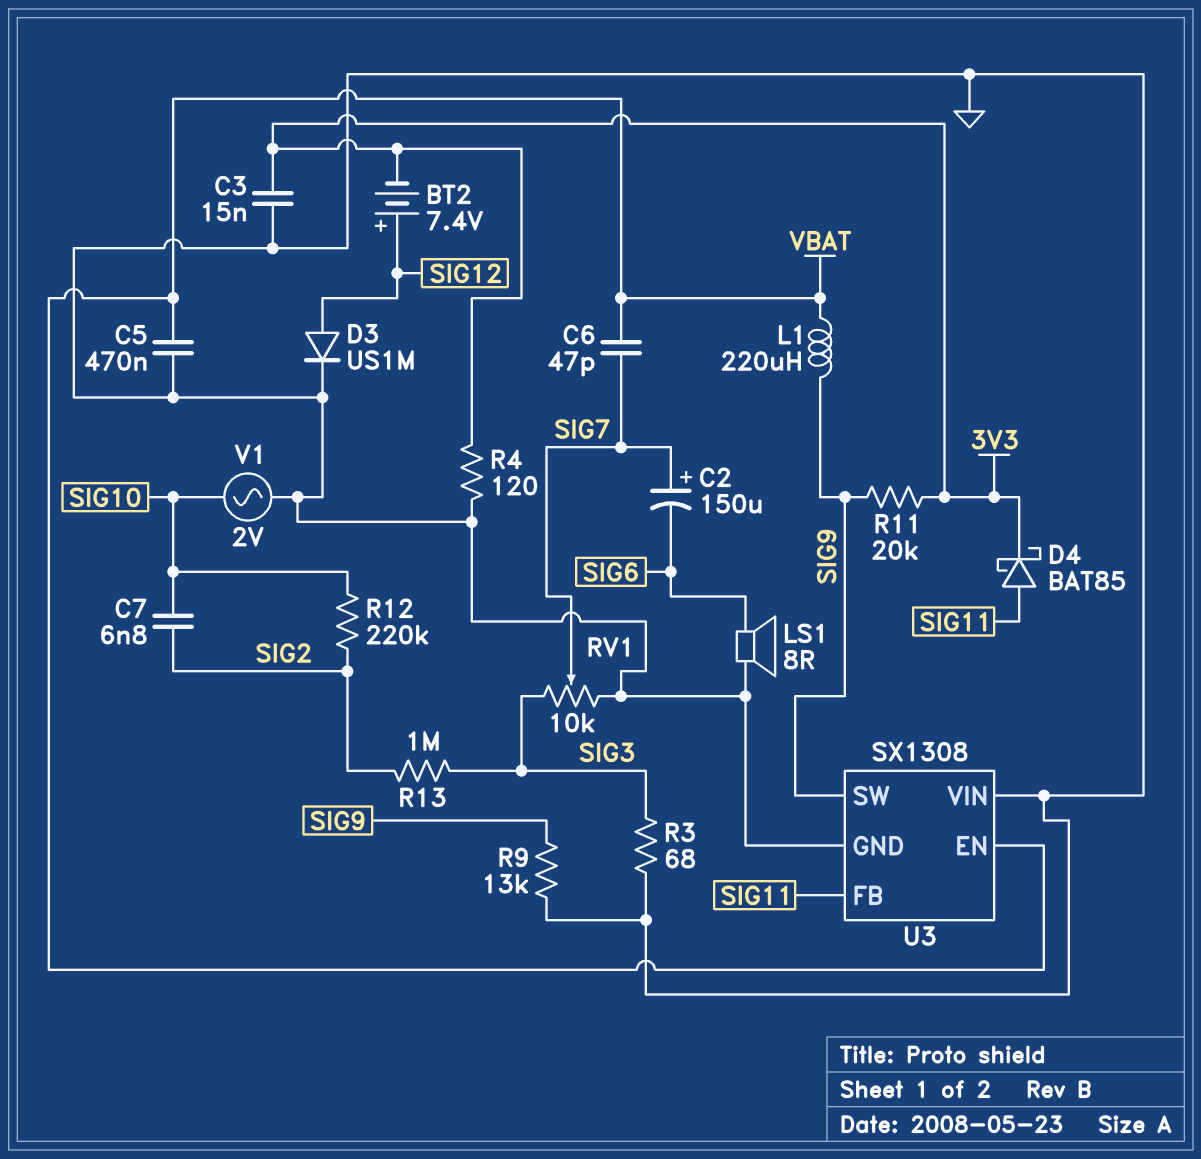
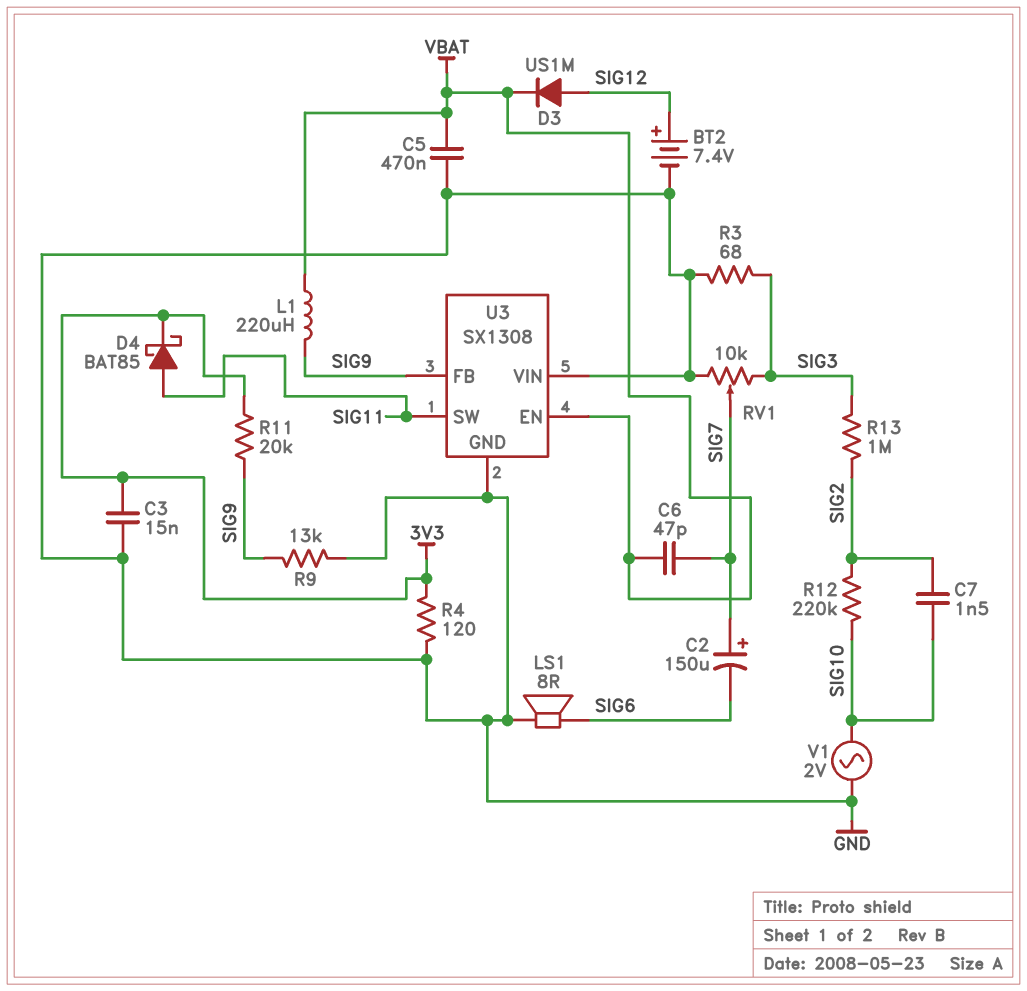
BT2: 7.4V (plus SIG12, minus 3V3) -> 7.4V (plus SIG12, minus GND)
C7: 6.8nF (SIG2, SIG10) -> 1.5nF (SIG2, SIG10)
D3: diode US1M (A SIG12, K GND) -> diode US1M (A SIG12, K VBAT)
U3 pin FB: SIG11 -> SIG9
U3 pin SW: SIG9 -> SIG11

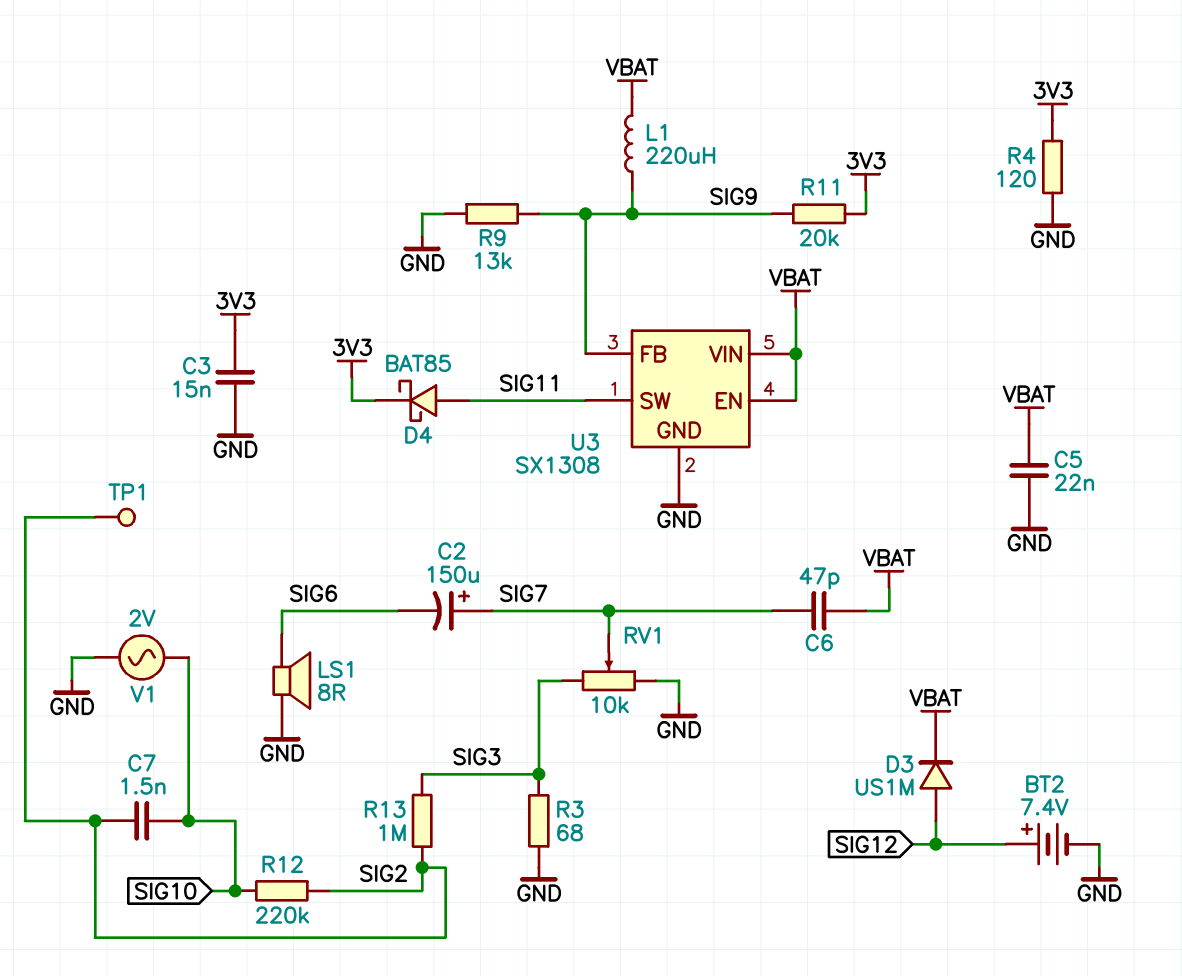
C5: 470nF (GND, VBAT) -> 22nF (GND, VBAT)
TP1: none -> test point (SIG2)
U3 pin VIN: GND -> VBAT

